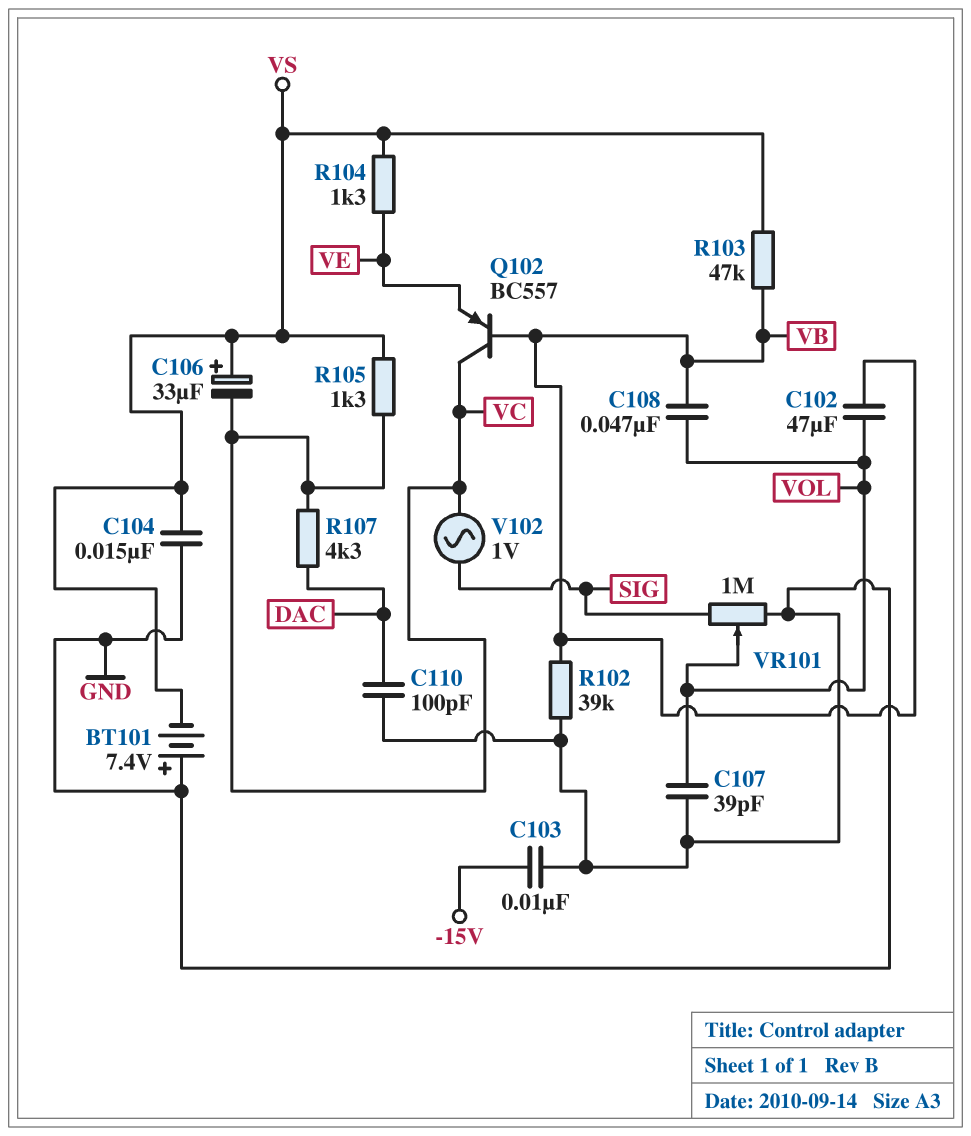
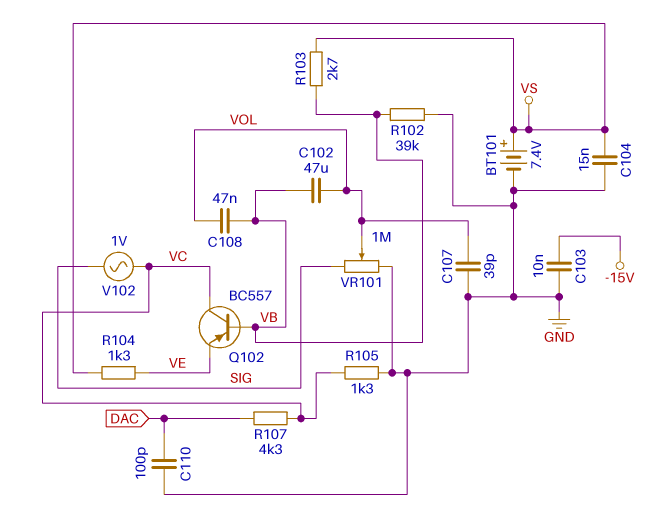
BT101: 7.4V (plus GND, minus VS) -> 7.4V (plus VS, minus GND)
C106: 33uF (plus VS, minus VC) -> none
R103: 47k (VB, VS) -> 2.7k (VB, VS)
R105: 1.3k (VC, VS) -> 1.3k (GND, VC)

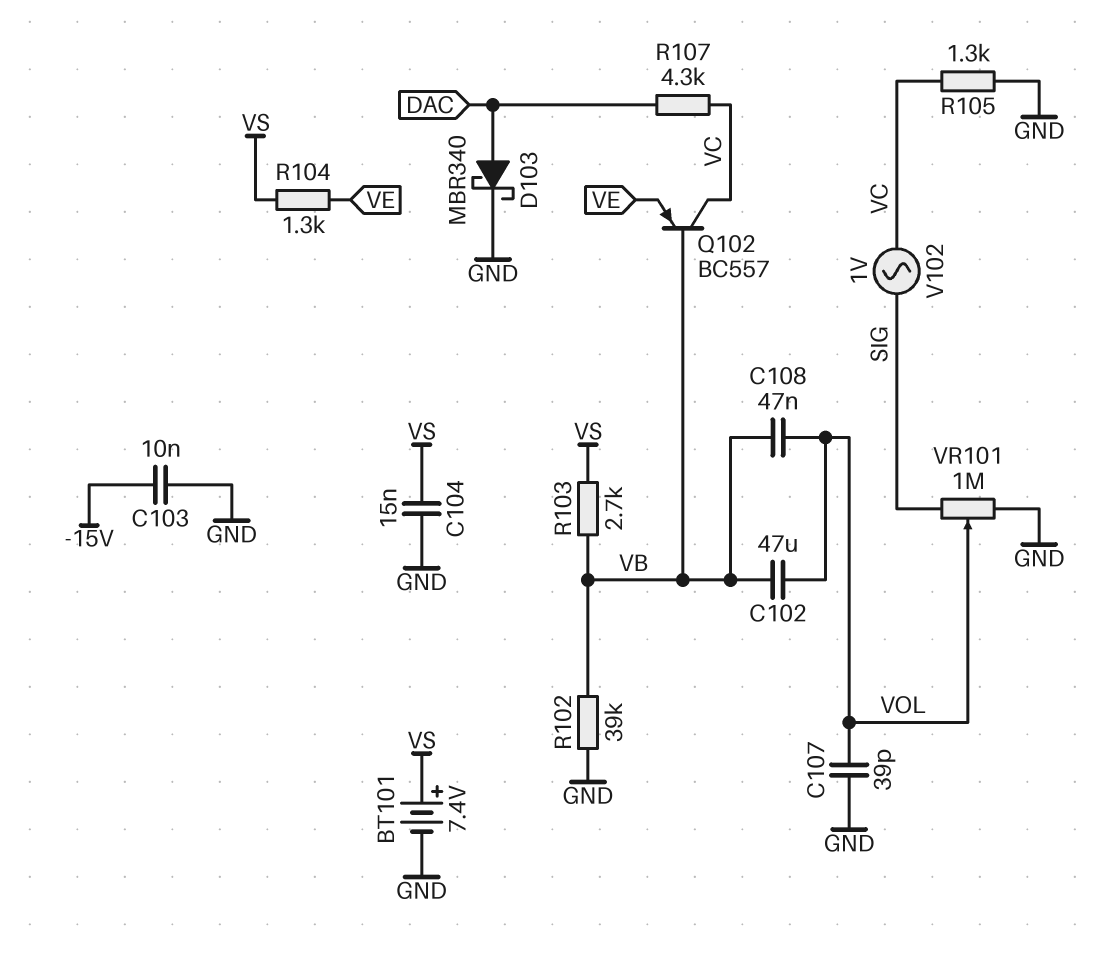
C110: 100pF (DAC, GND) -> none
D103: none -> schottky MBR340 (A DAC, K GND)

